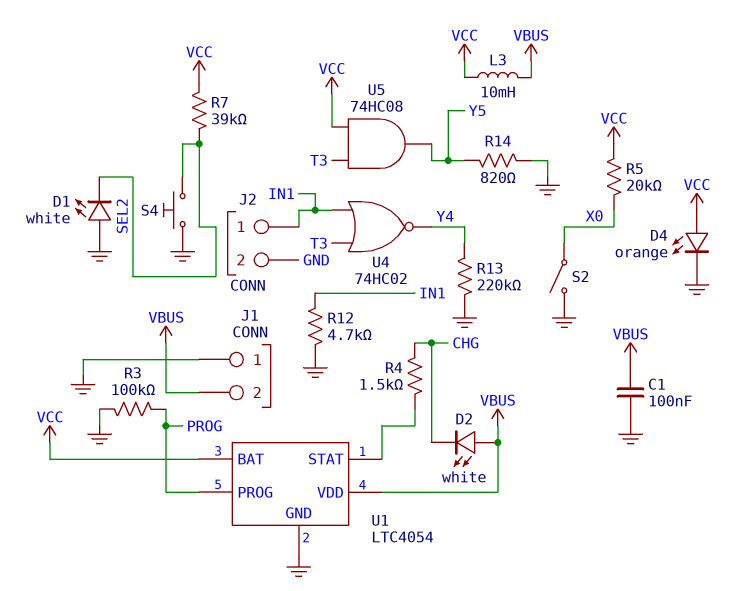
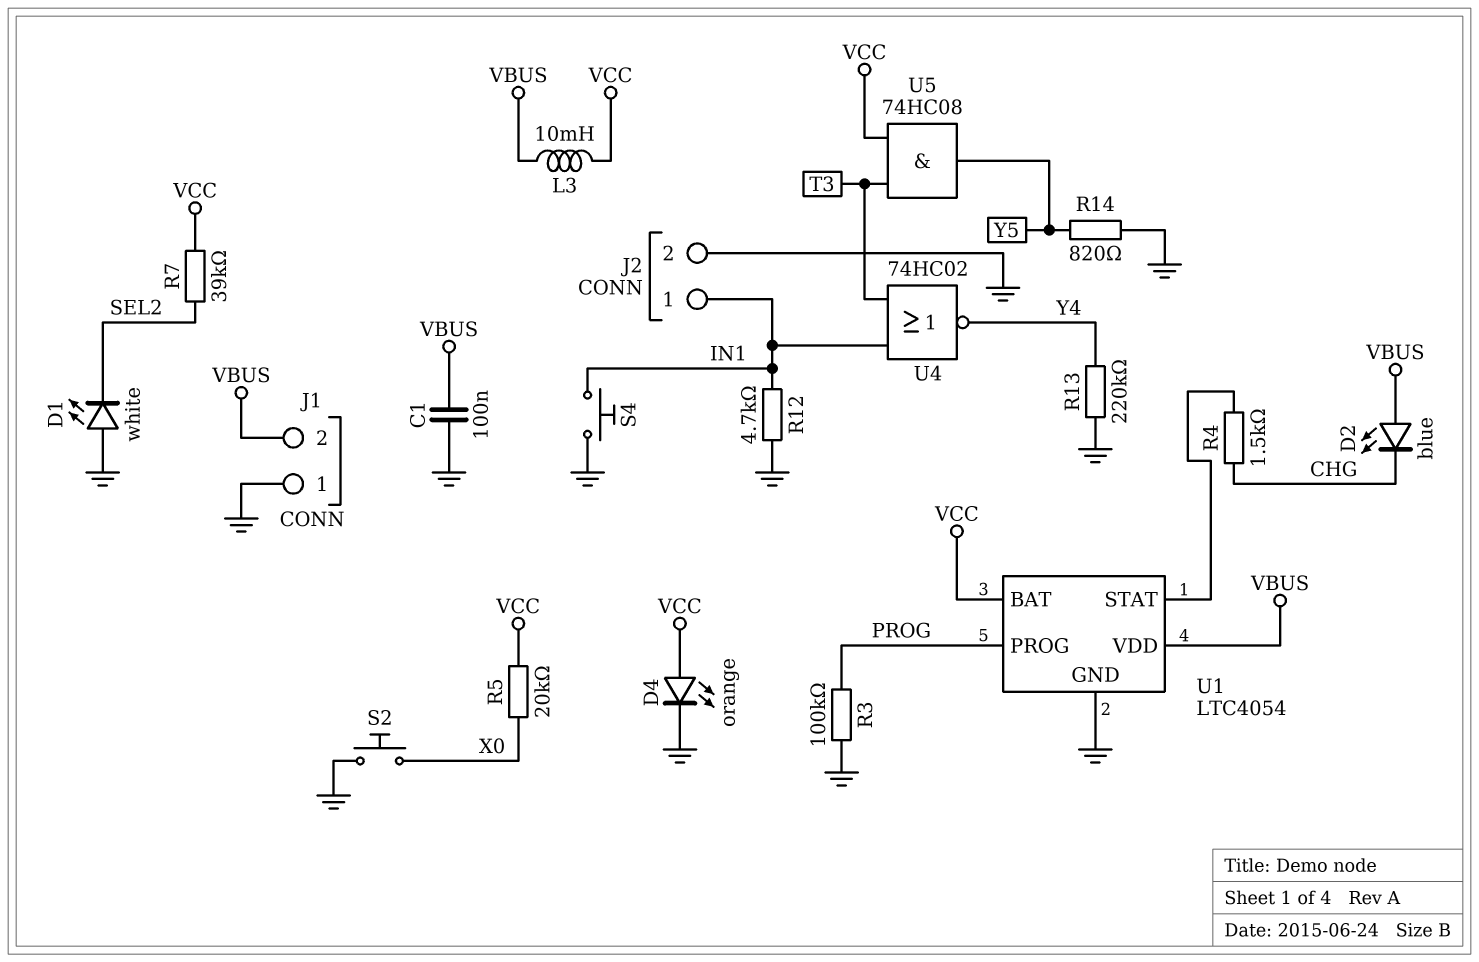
D2: LED white (A VBUS, K CHG) -> LED blue (A VBUS, K CHG)
S2: switch (GND, X0) -> button (GND, X0)
S4: button (GND, SEL2) -> button (GND, IN1)

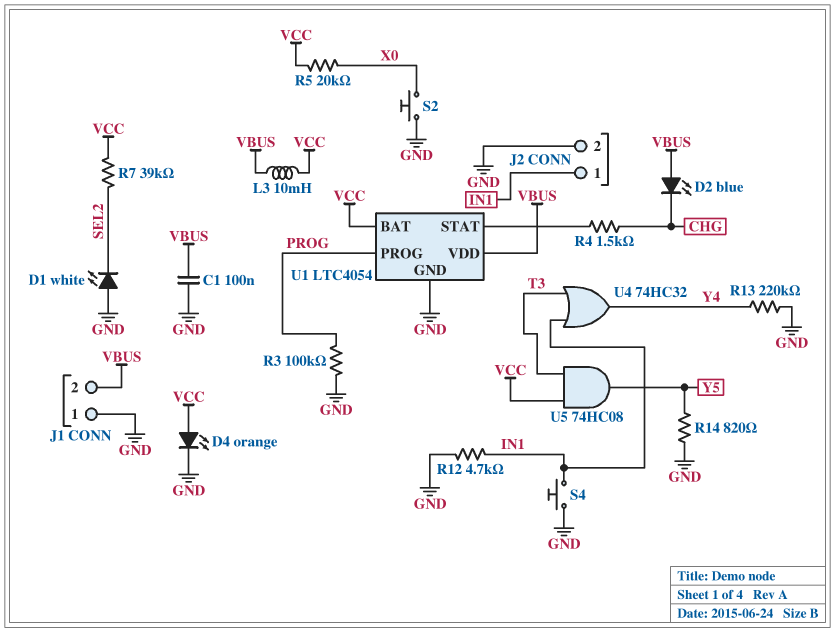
U4: NOR 74HC02 (in IN1, in T3, out Y4) -> OR 74HC32 (in IN1, in T3, out Y4)

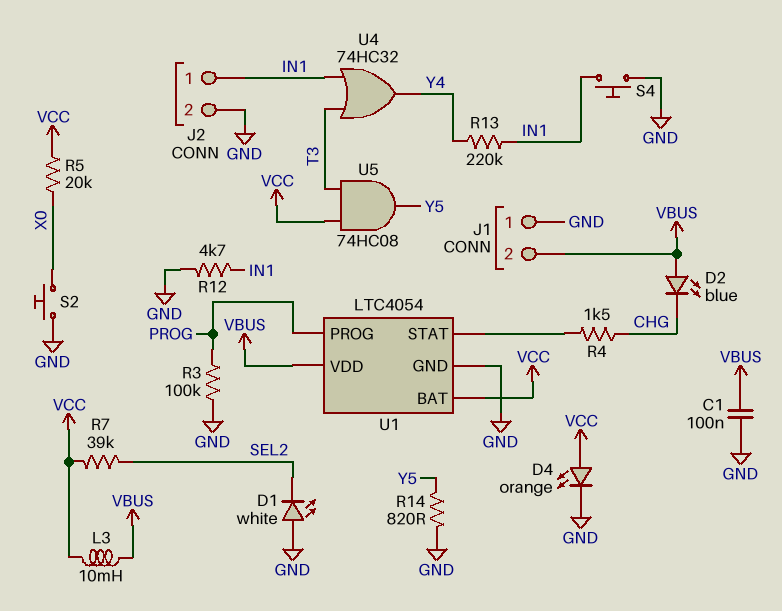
R13: 220k (GND, Y4) -> 220k (IN1, Y4)

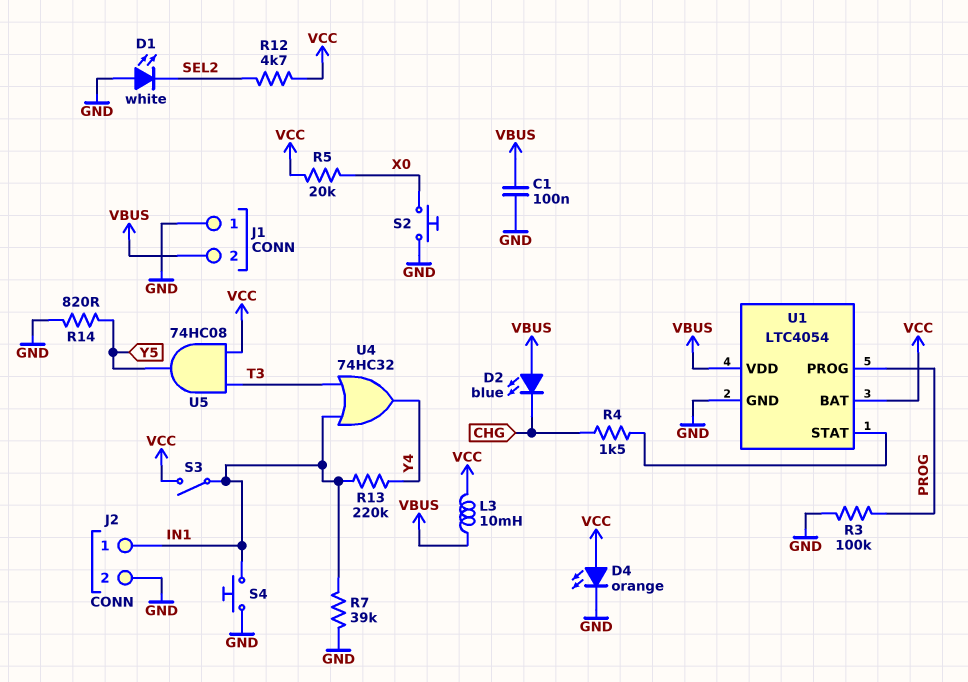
R7: 39k (SEL2, VCC) -> 39k (GND, IN1)
R12: 4.7k (GND, IN1) -> 4.7k (SEL2, VCC)
S3: none -> switch (IN1, VCC)

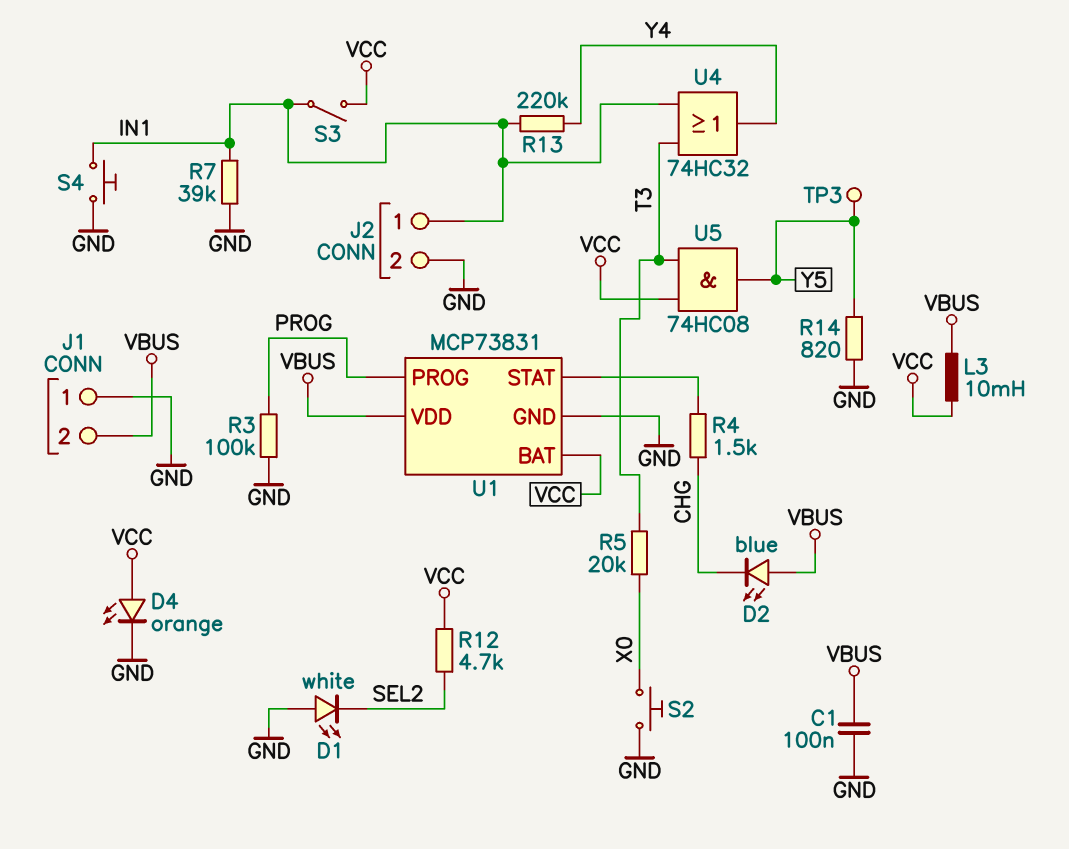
R5: 20k (VCC, X0) -> 20k (T3, X0)
TP3: none -> test point (Y5)
U1: LTC4054 -> MCP73831

